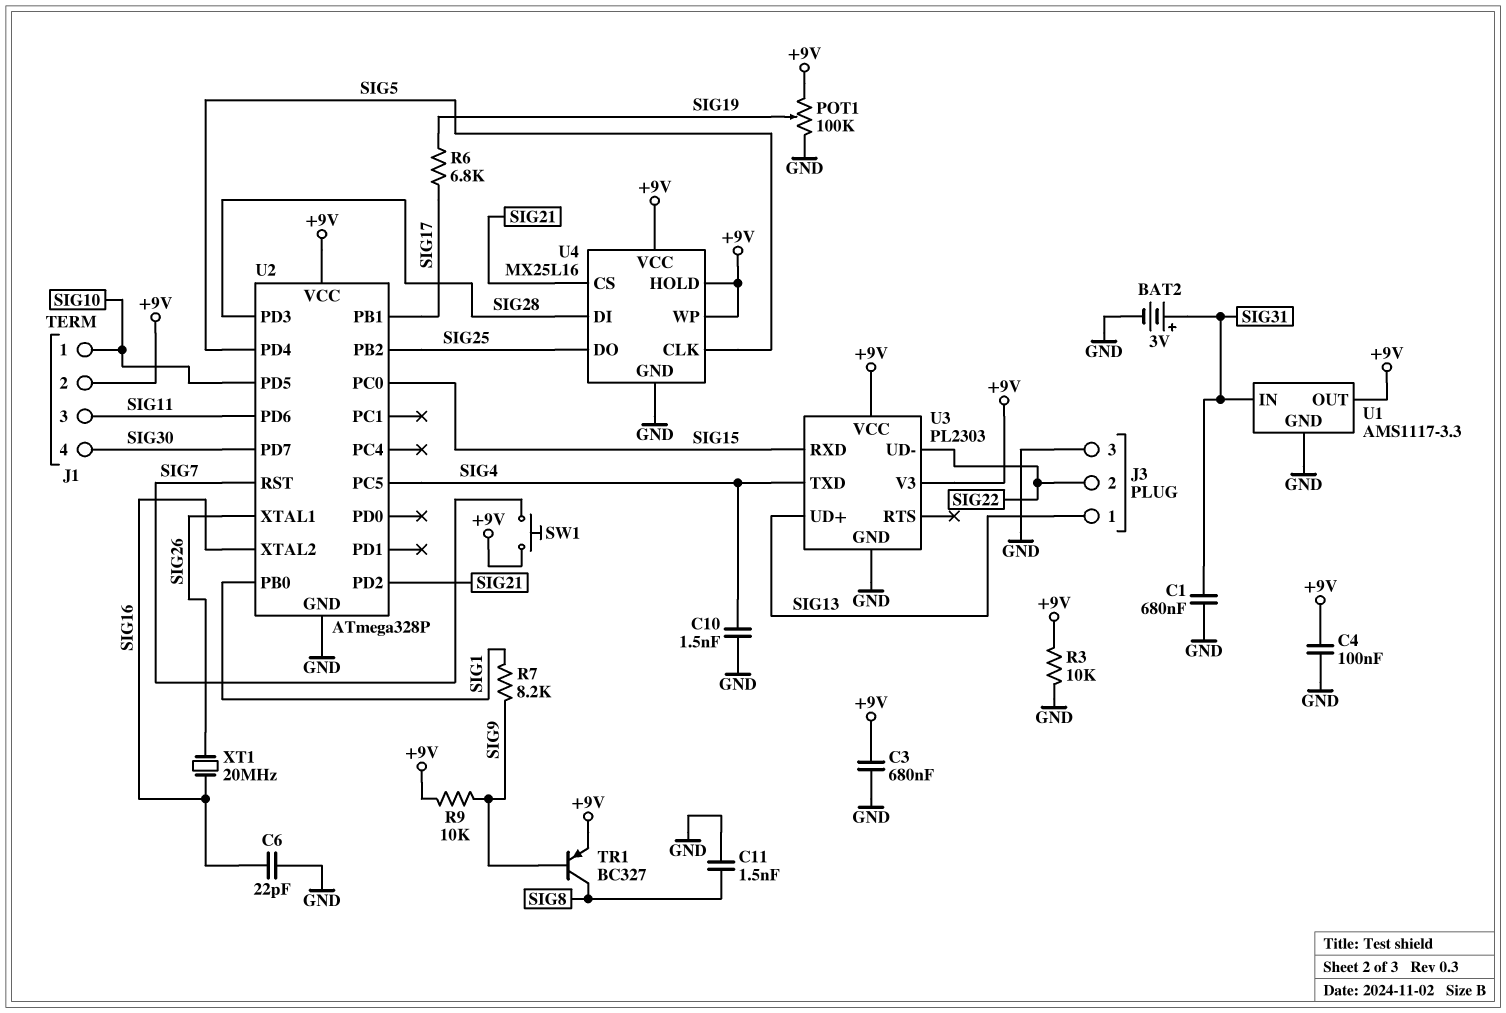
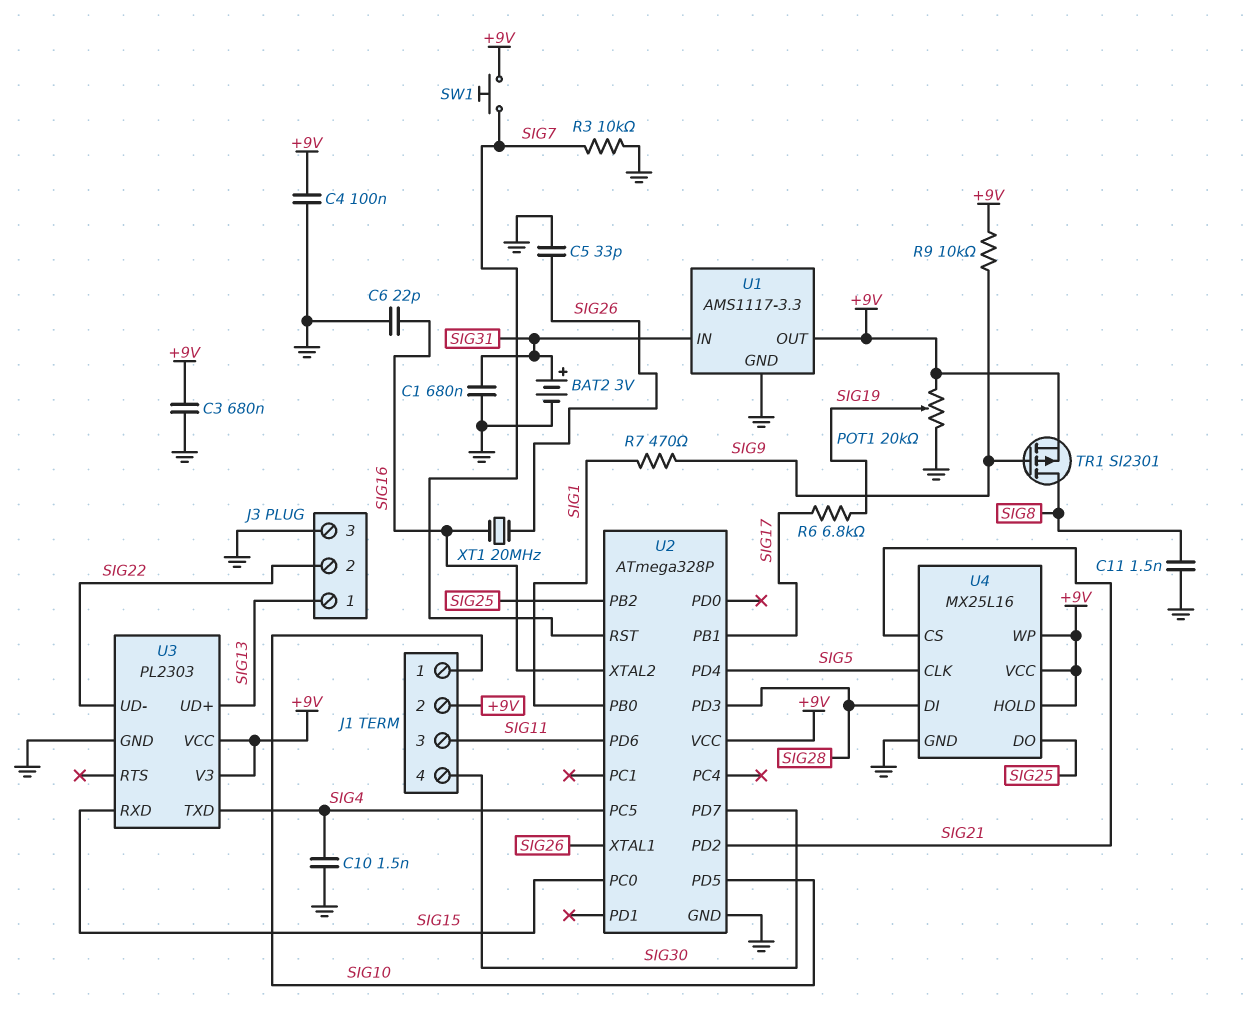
C5: none -> 33pF (GND, SIG26)
POT1: 100k (+9V, GND, wiper SIG19) -> 20k (+9V, GND, wiper SIG19)
R3: 10k (+9V, GND) -> 10k (GND, SIG7)
R7: 8.2k (SIG1, SIG9) -> 470 (SIG1, SIG9)
TR1: PNP BC327 (B SIG9, C SIG8, E +9V) -> PMOS SI2301 (G SIG9, D SIG8, S +9V)

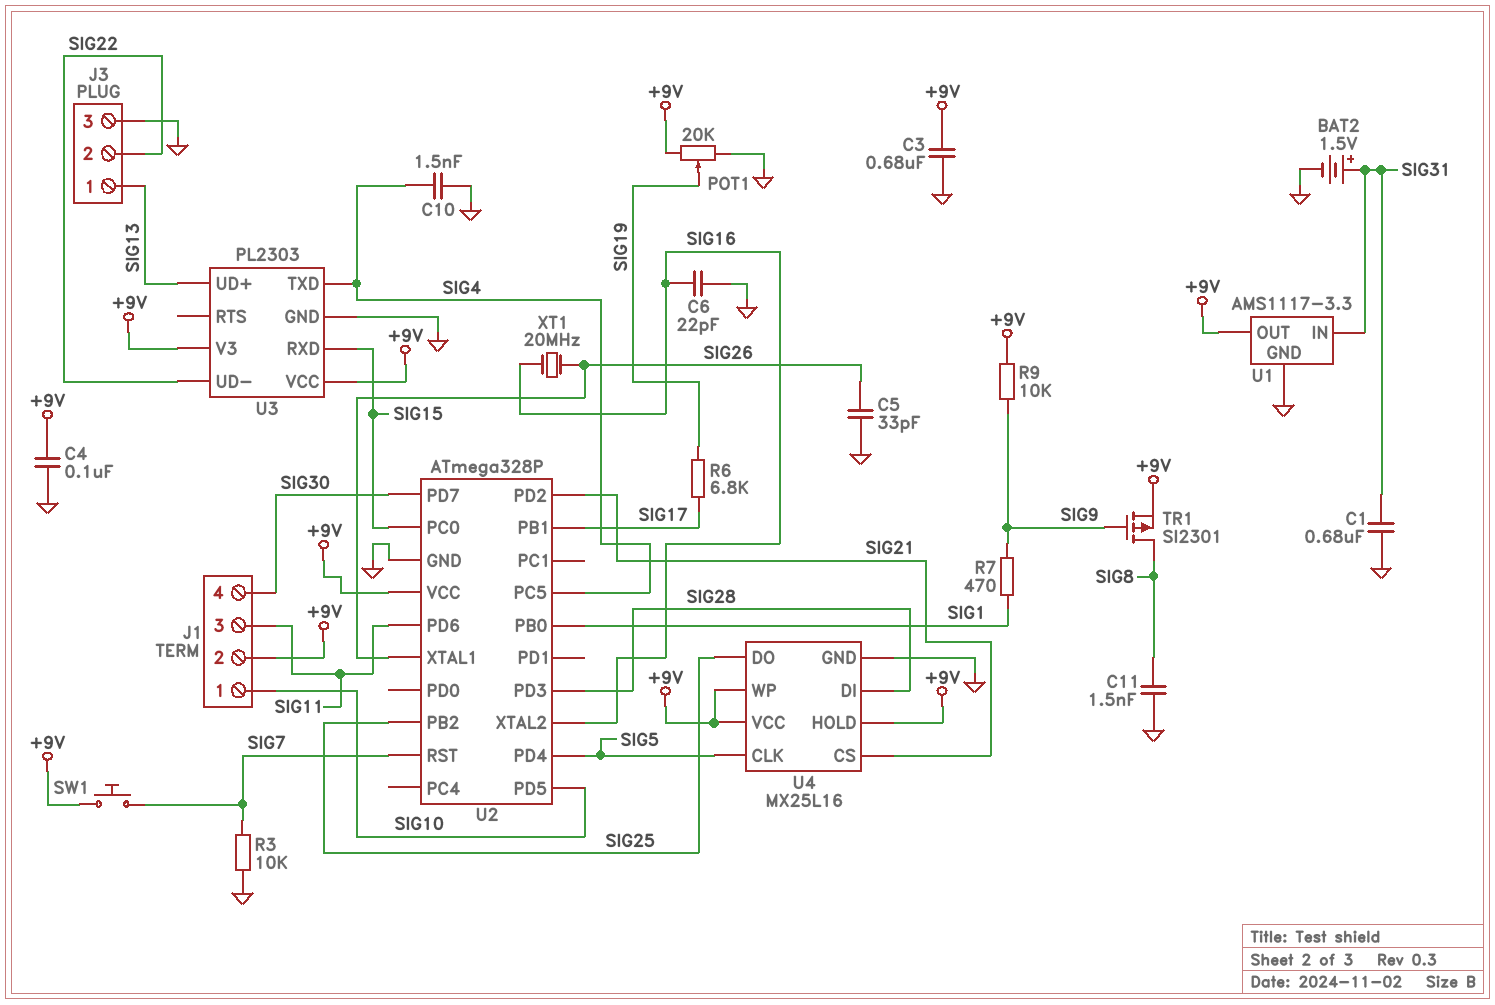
BAT2: 3V (plus SIG31, minus GND) -> 1.5V (plus SIG31, minus GND)

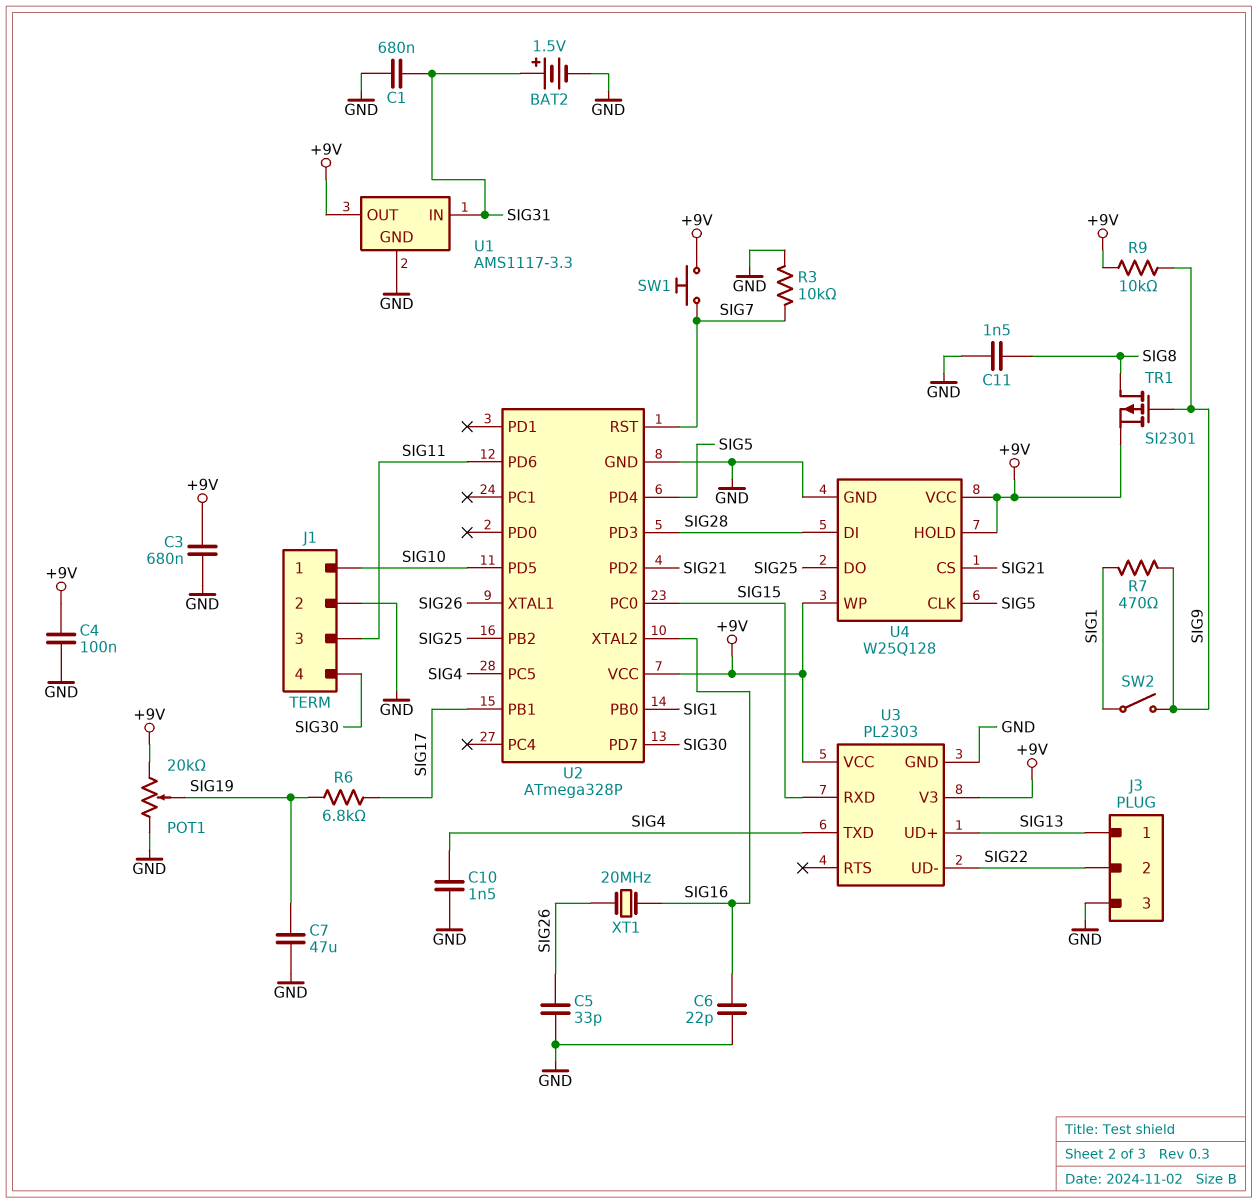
C7: none -> 47uF (GND, SIG19)
J1 pin 2: +9V -> GND
SW2: none -> switch (SIG1, SIG9)
U4: MX25L16 -> W25Q128

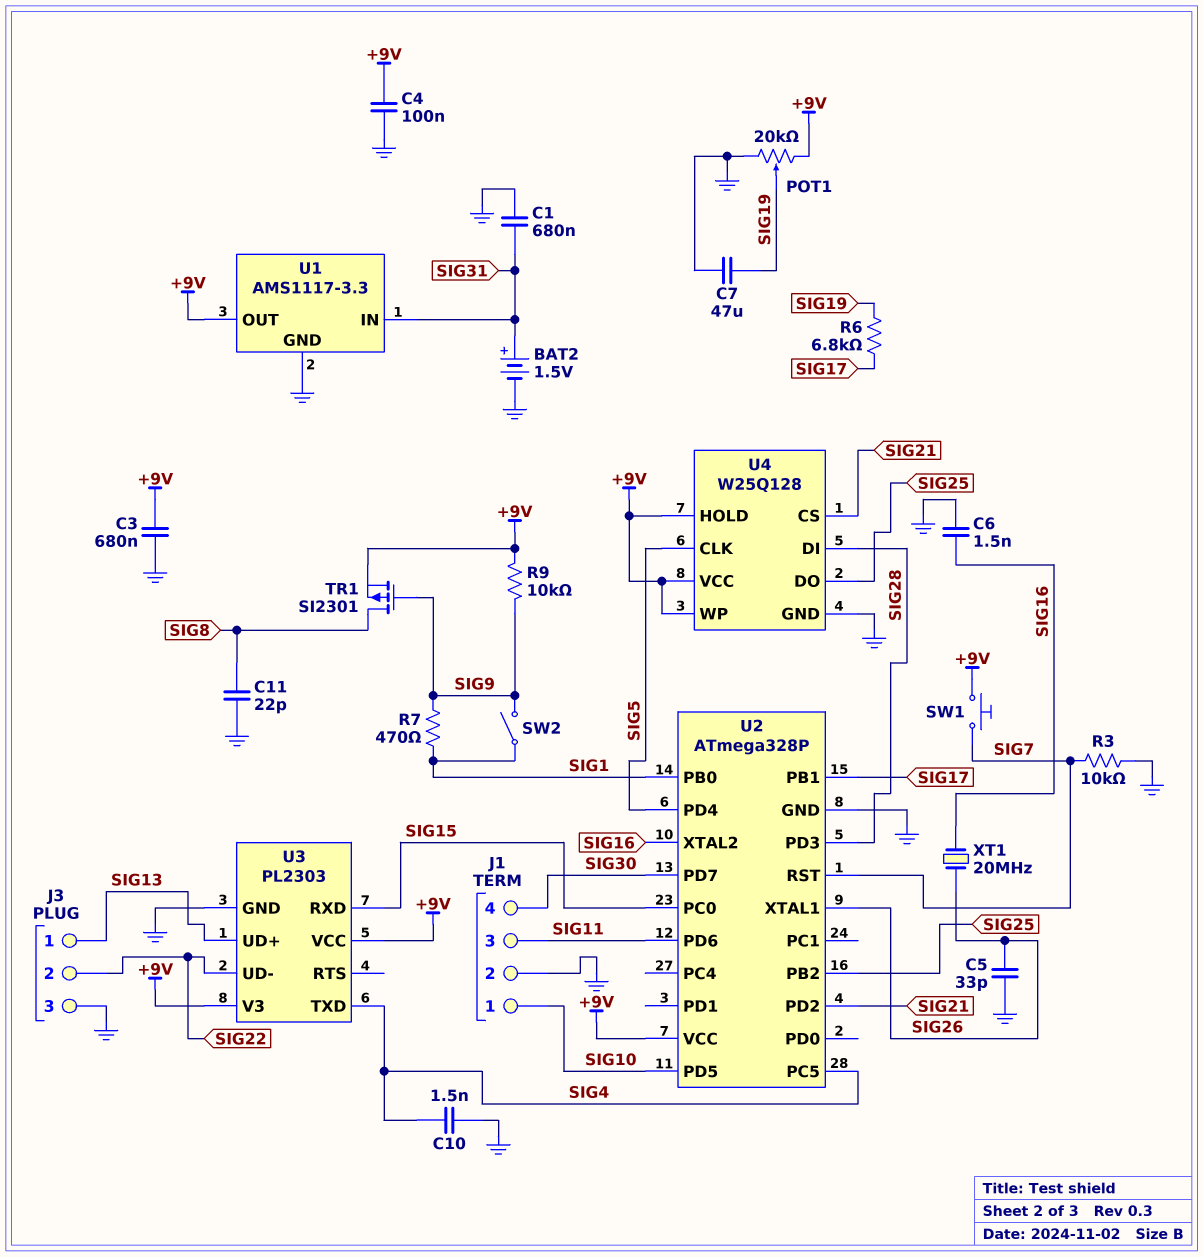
C6: 22pF (GND, SIG16) -> 1.5nF (GND, SIG16)
C11: 1.5nF (GND, SIG8) -> 22pF (GND, SIG8)

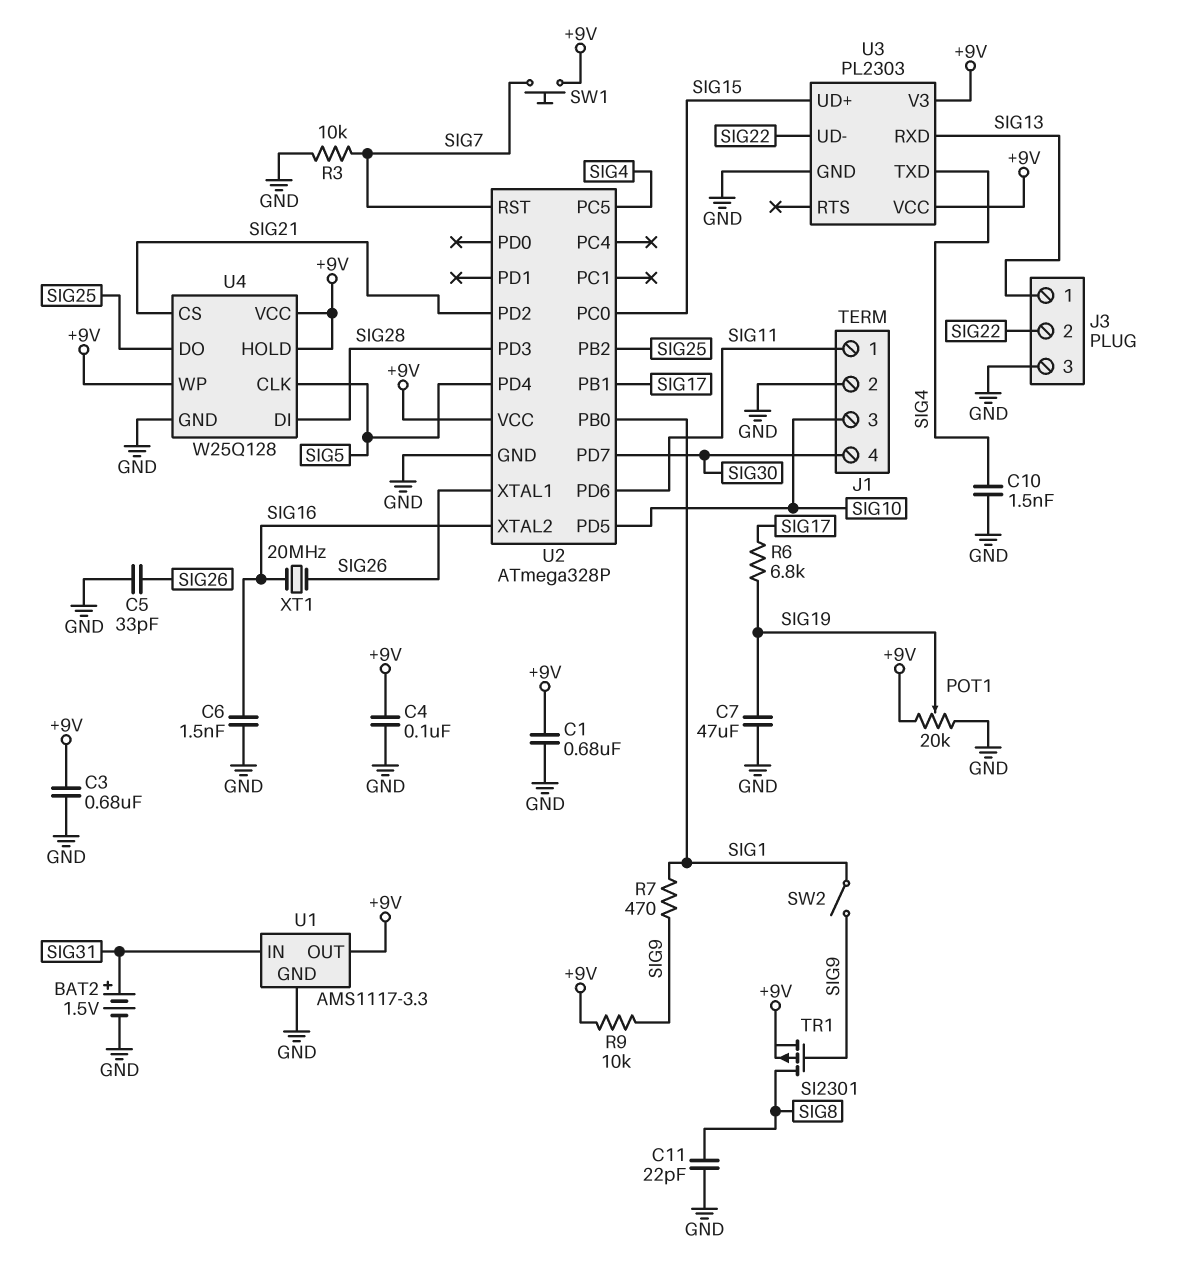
C1: 680nF (GND, SIG31) -> 680nF (+9V, GND)
J1 pin 1: SIG10 -> SIG11
J1 pin 3: SIG11 -> SIG10
U3 pin RXD: SIG15 -> SIG13
U3 pin UD+: SIG13 -> SIG15

